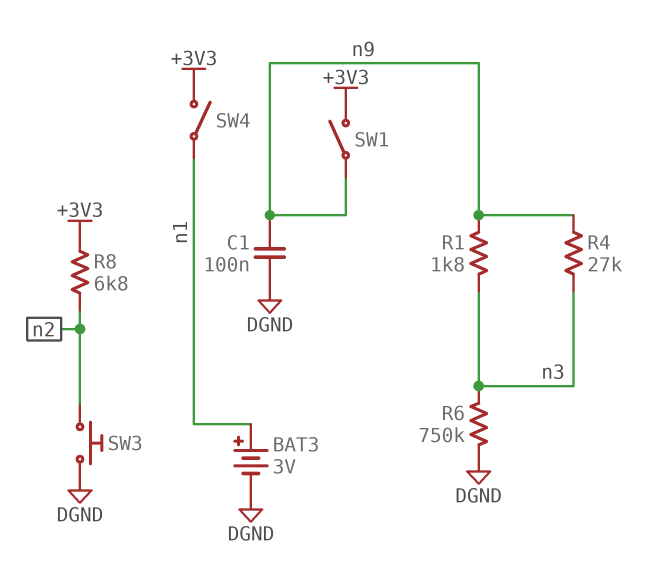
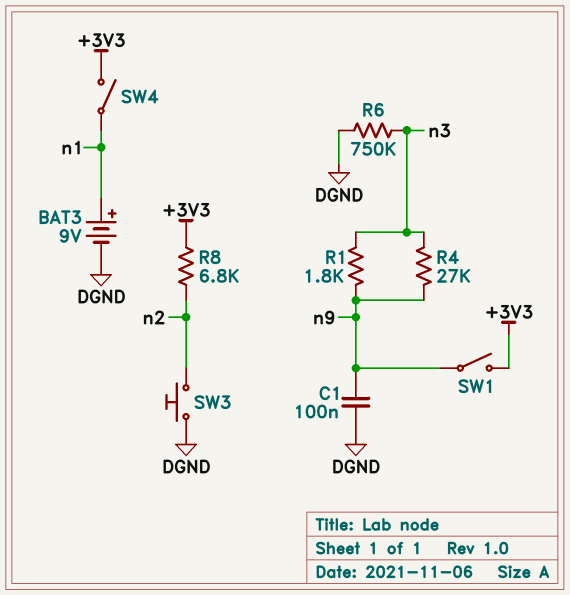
BAT3: 3V (plus n1, minus DGND) -> 9V (plus n1, minus DGND)

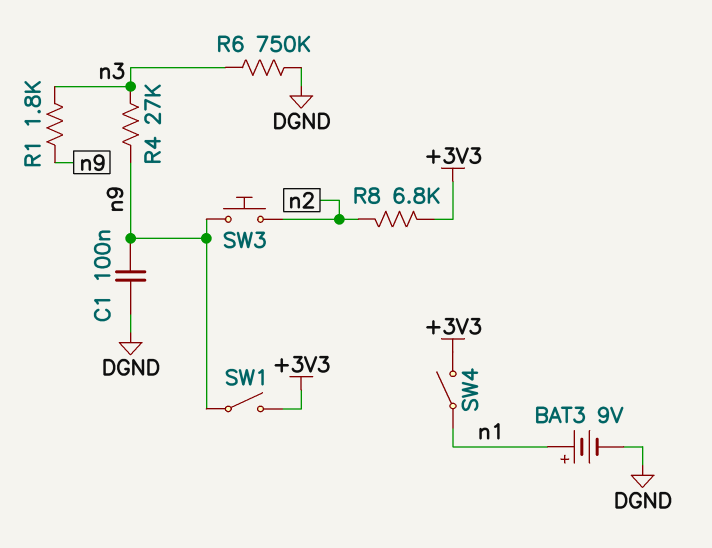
SW3: button (DGND, n2) -> button (n2, n9)

